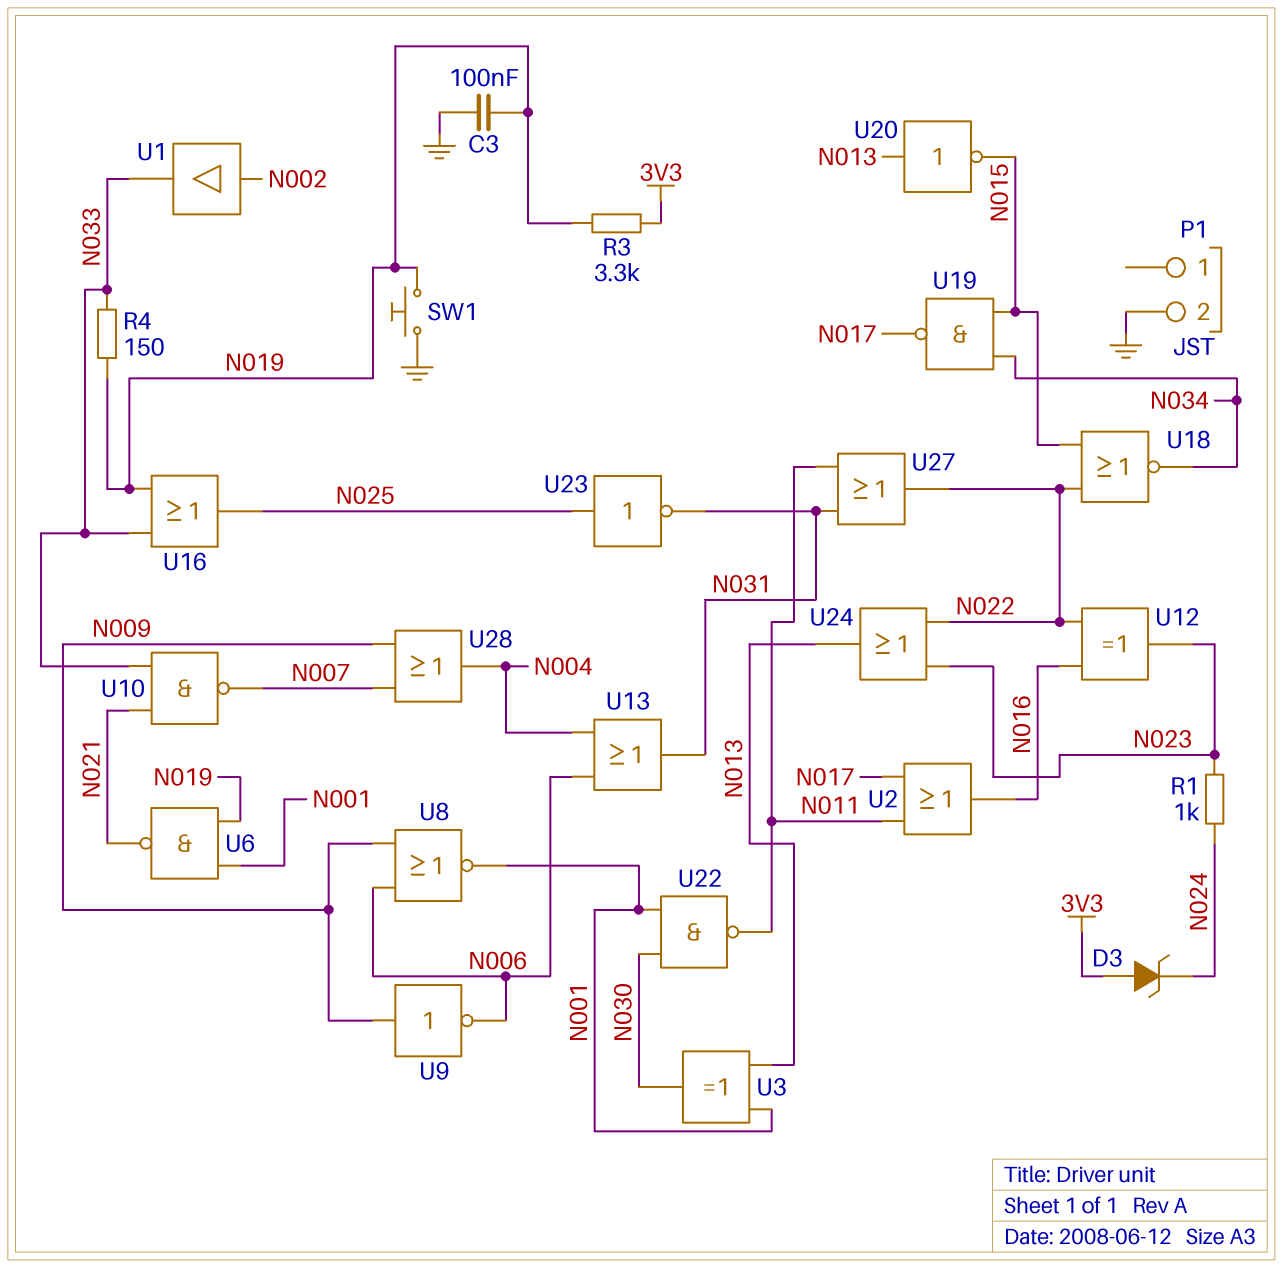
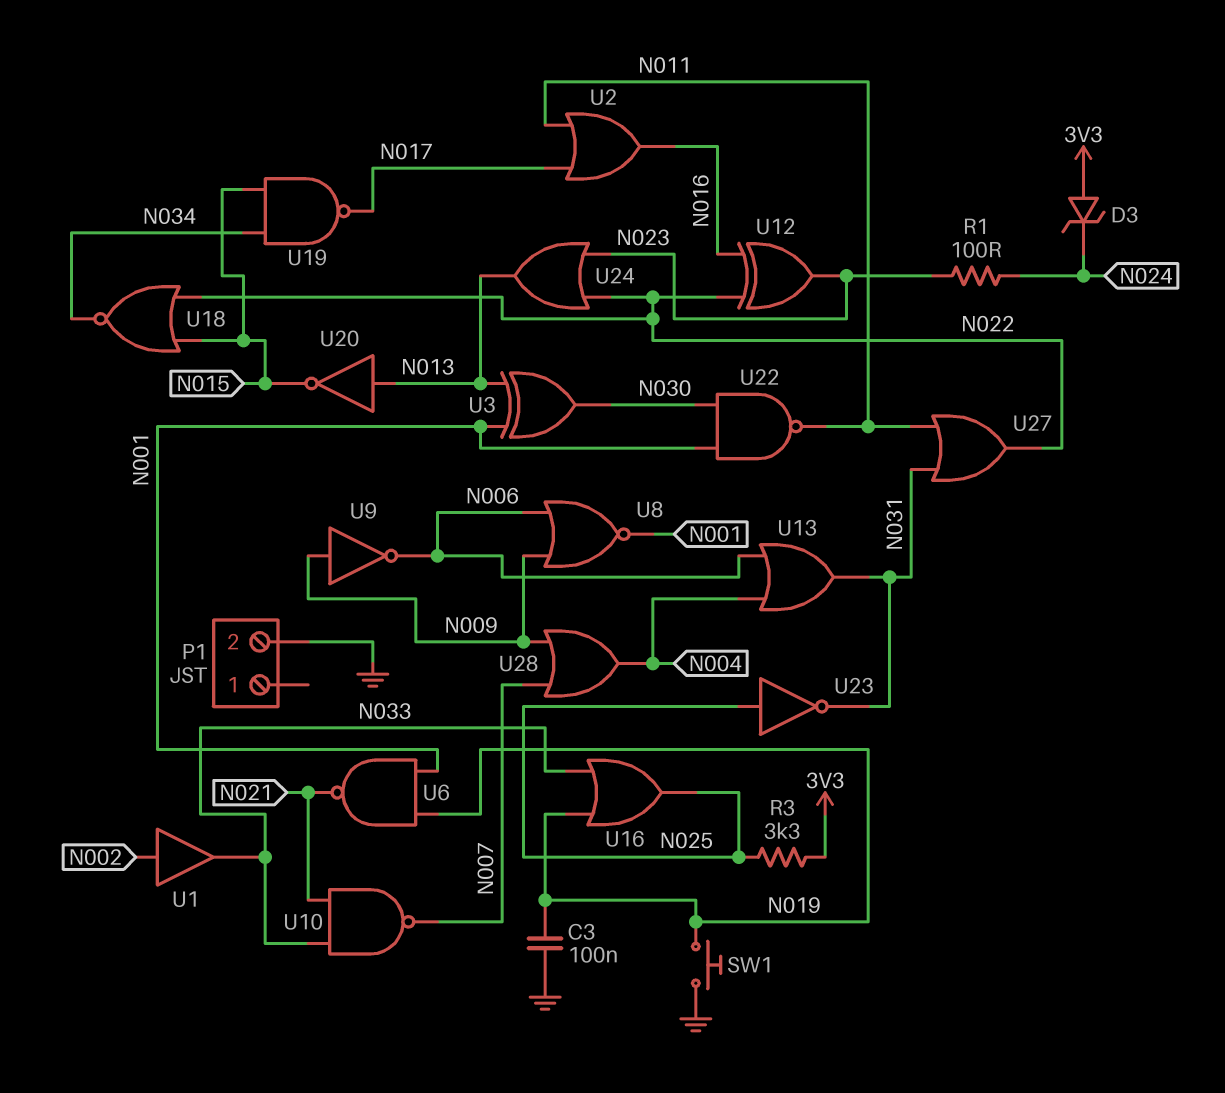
R1: 1k (N023, N024) -> 100 (N023, N024)
R3: 3.3k (3V3, N019) -> 3.3k (3V3, N025)
R4: 150 (N019, N033) -> none

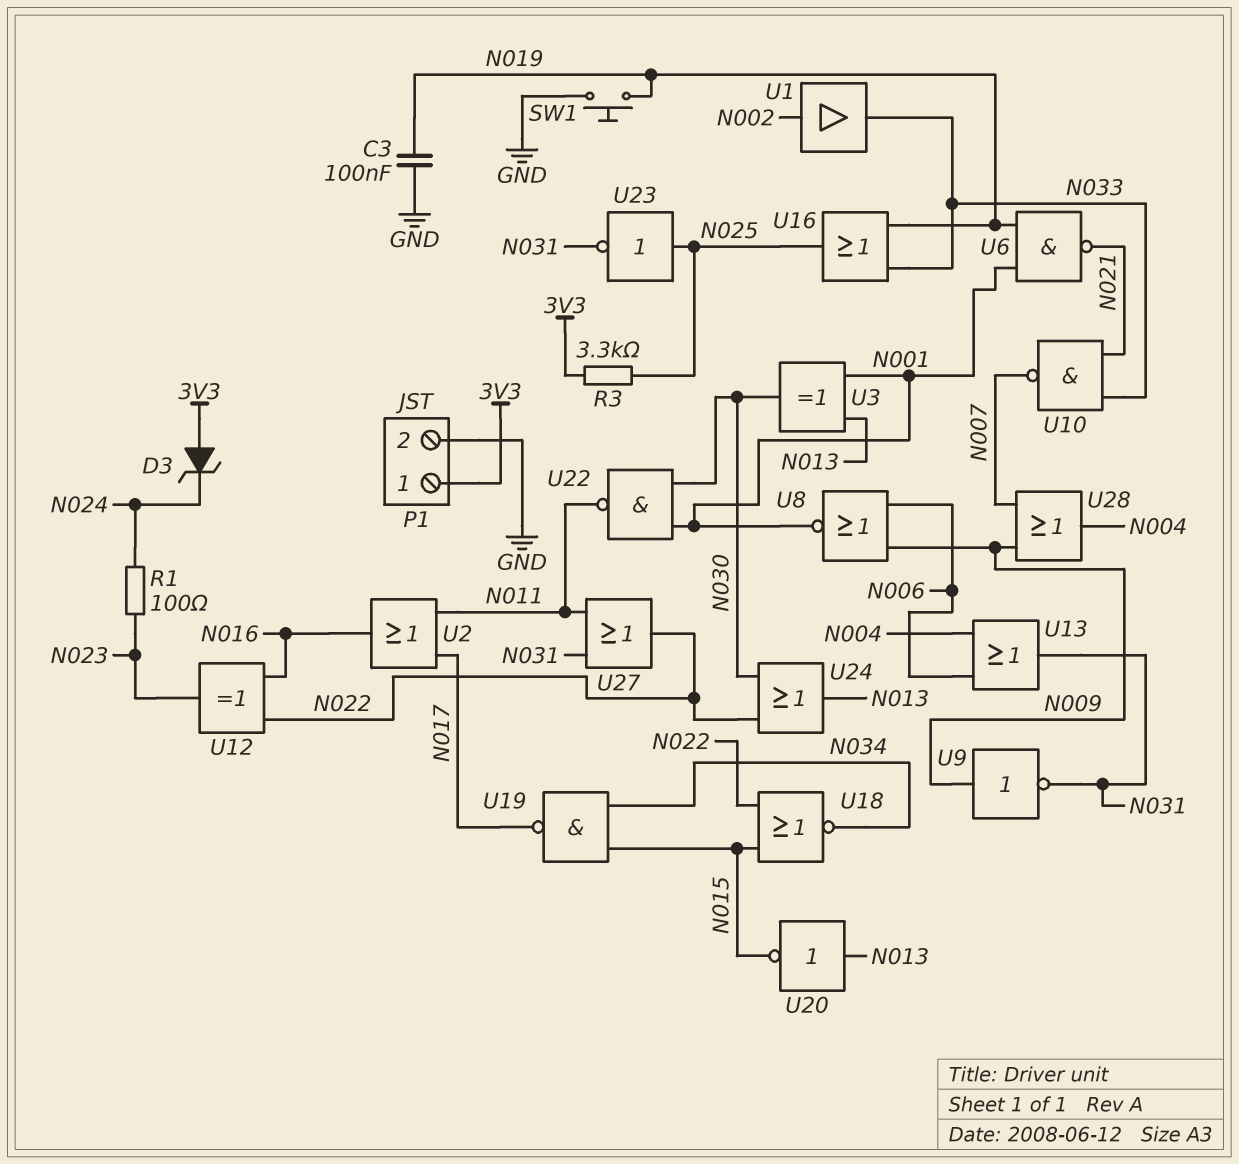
P1 pin 1: none -> 3V3
U9: NOT (in N009, out N006) -> NOT (in N009, out N031)
U24: OR (in N022, in N023, out N013) -> OR (in N022, in N030, out N013)

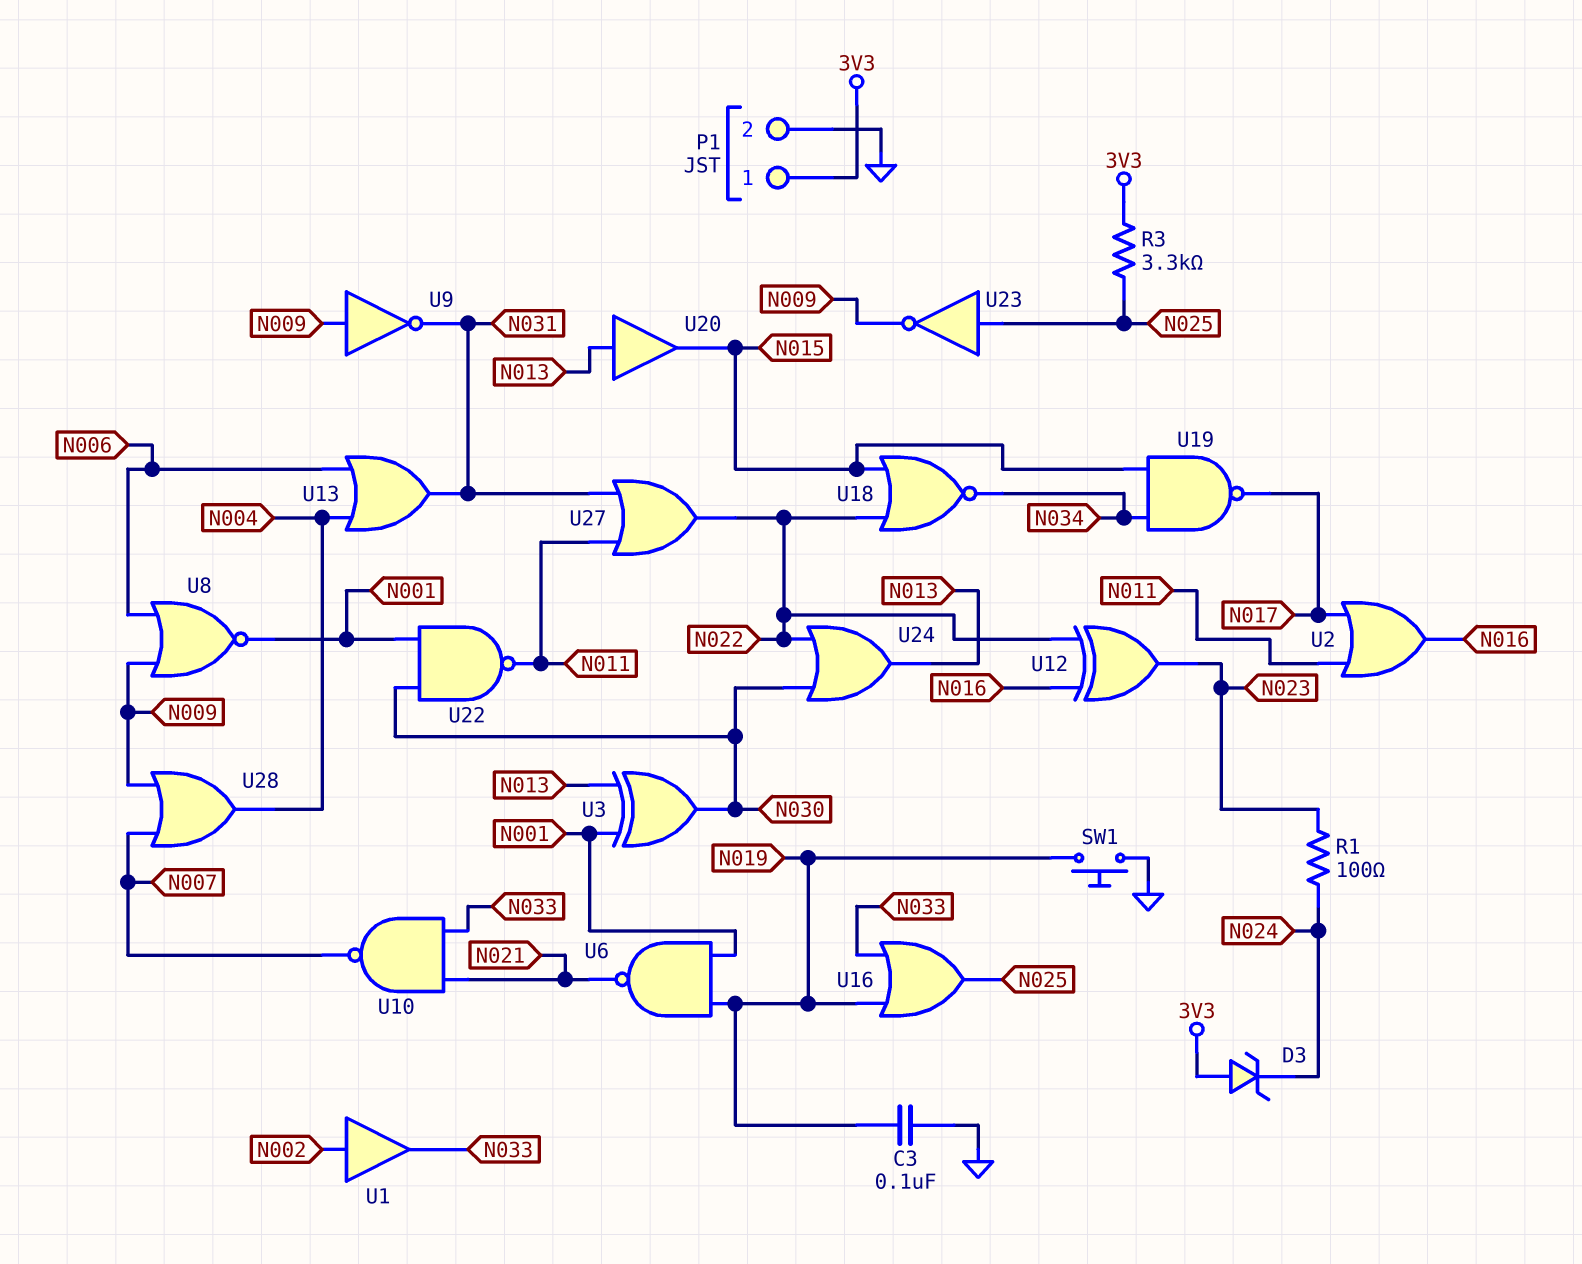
U20: NOT (in N013, out N015) -> buffer (in N013, out N015)
U23: NOT (in N025, out N031) -> NOT (in N025, out N009)

